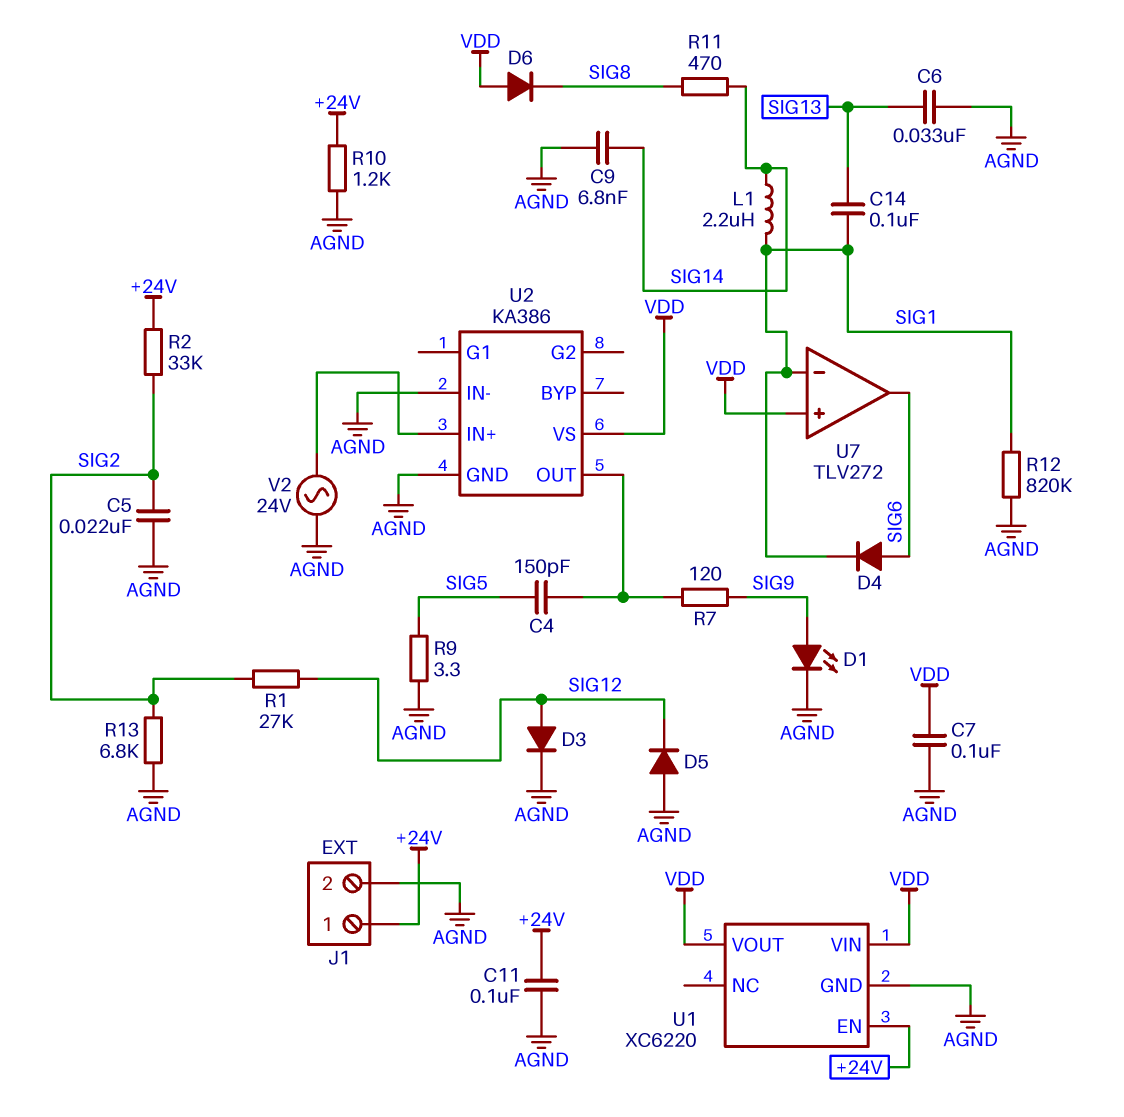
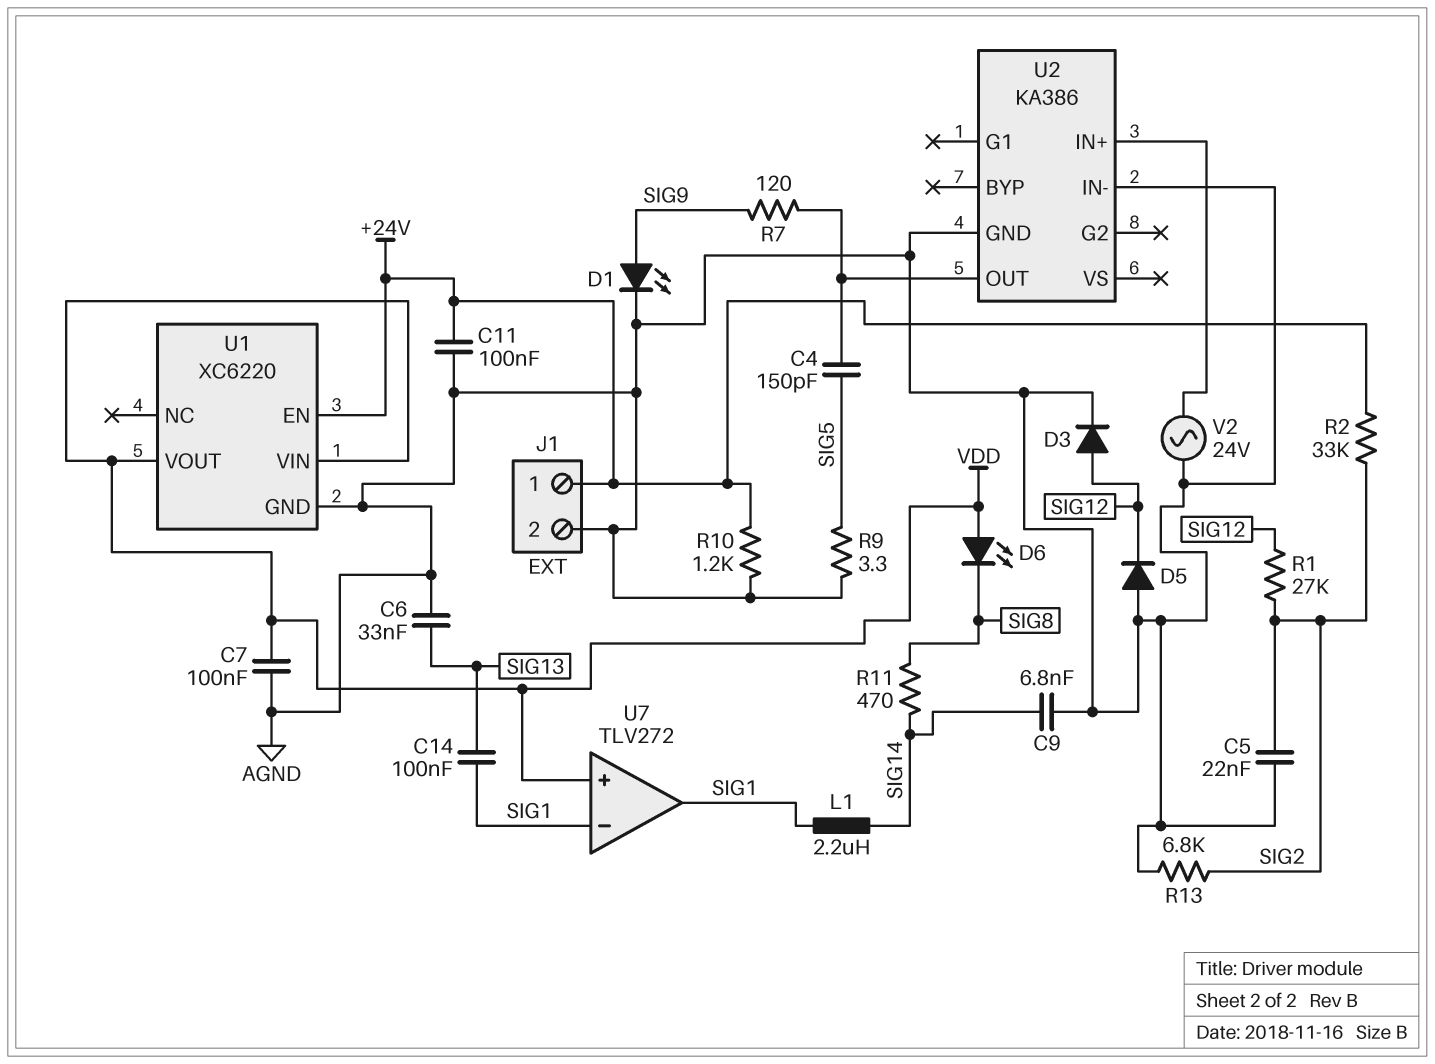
D4: diode (A SIG6, K SIG1) -> none
D6: diode (A VDD, K SIG8) -> LED (A VDD, K SIG8)
R12: 820k (AGND, SIG1) -> none
U2 pin VS: VDD -> none
U7 pin out: SIG6 -> SIG1

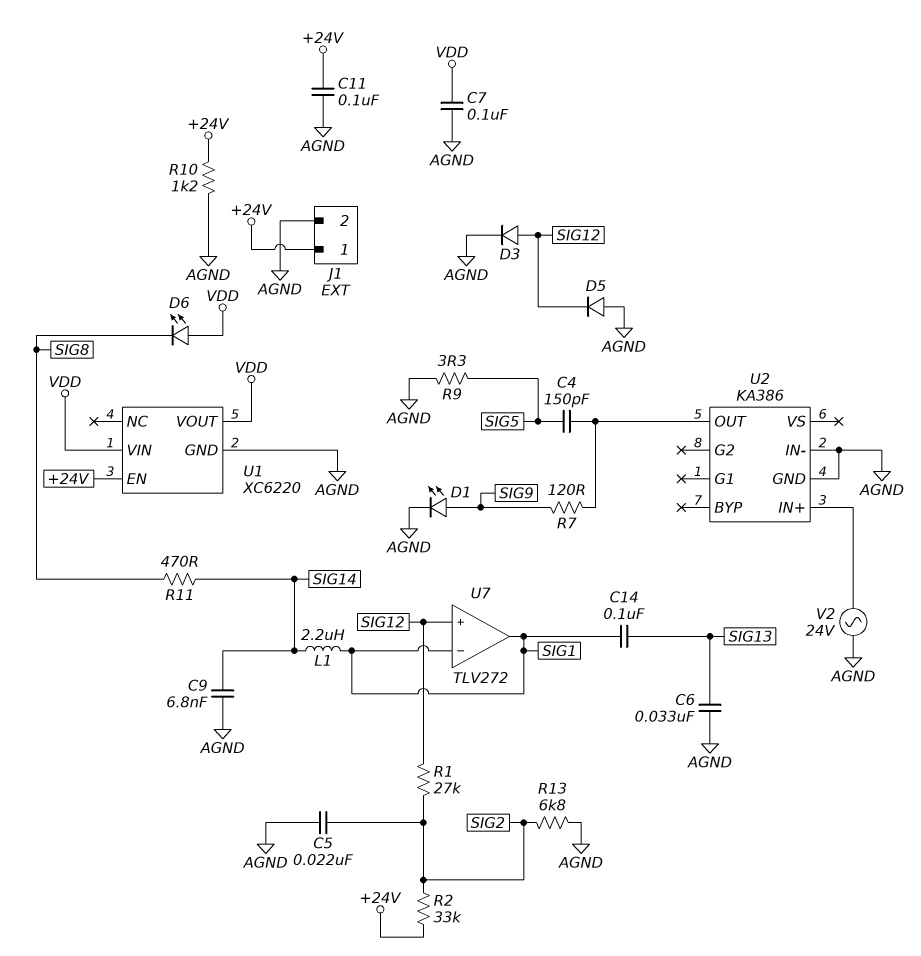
U7 pin in+: VDD -> SIG12

